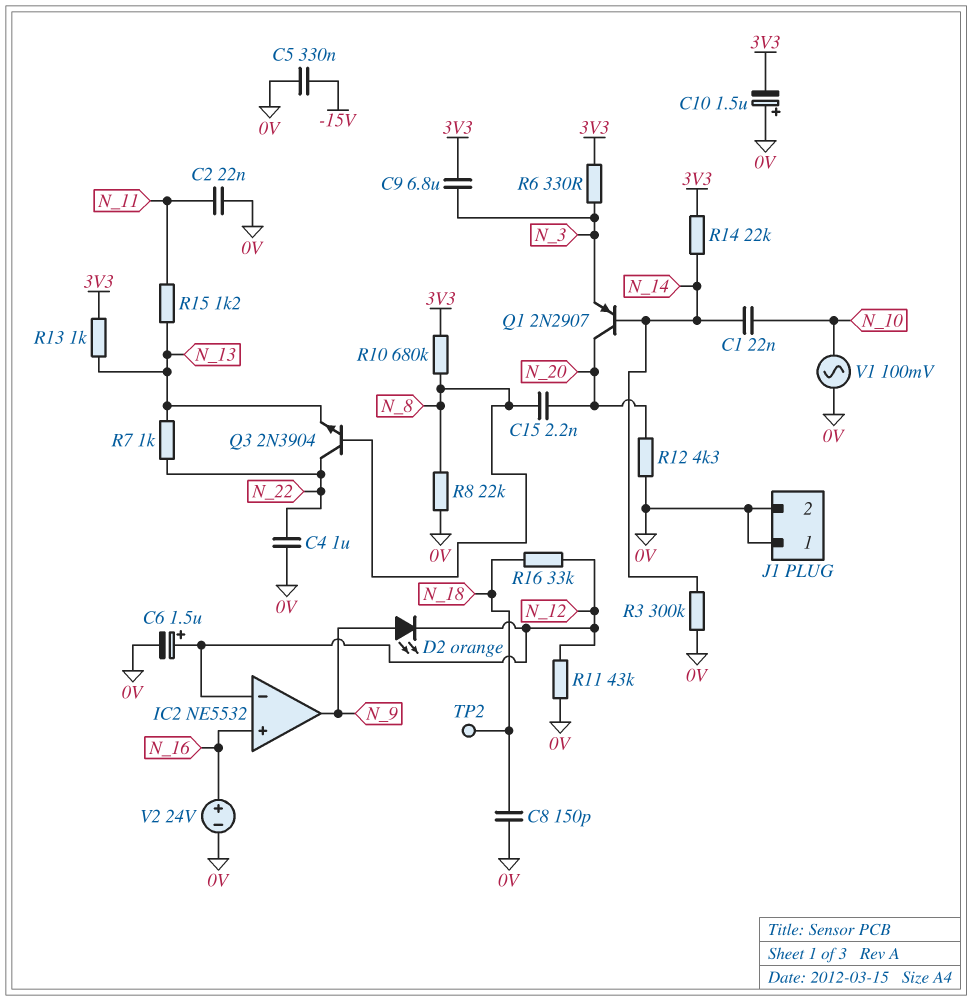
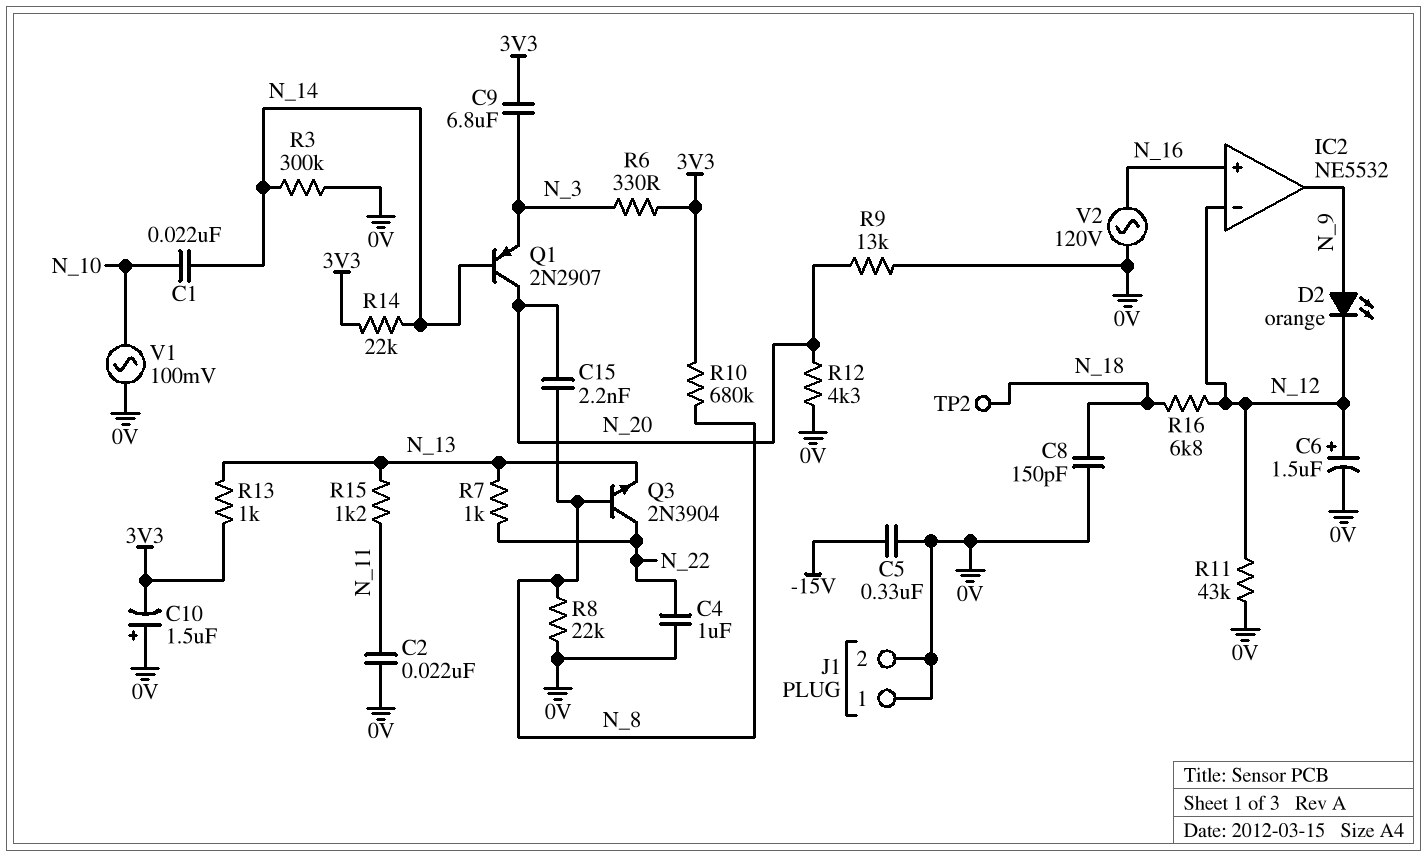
R9: none -> 13k (0V, N_20)
R16: 33k (N_12, N_18) -> 6.8k (N_12, N_18)
V2: 24V (plus N_16, minus 0V) -> AC 120V (0V, N_16)

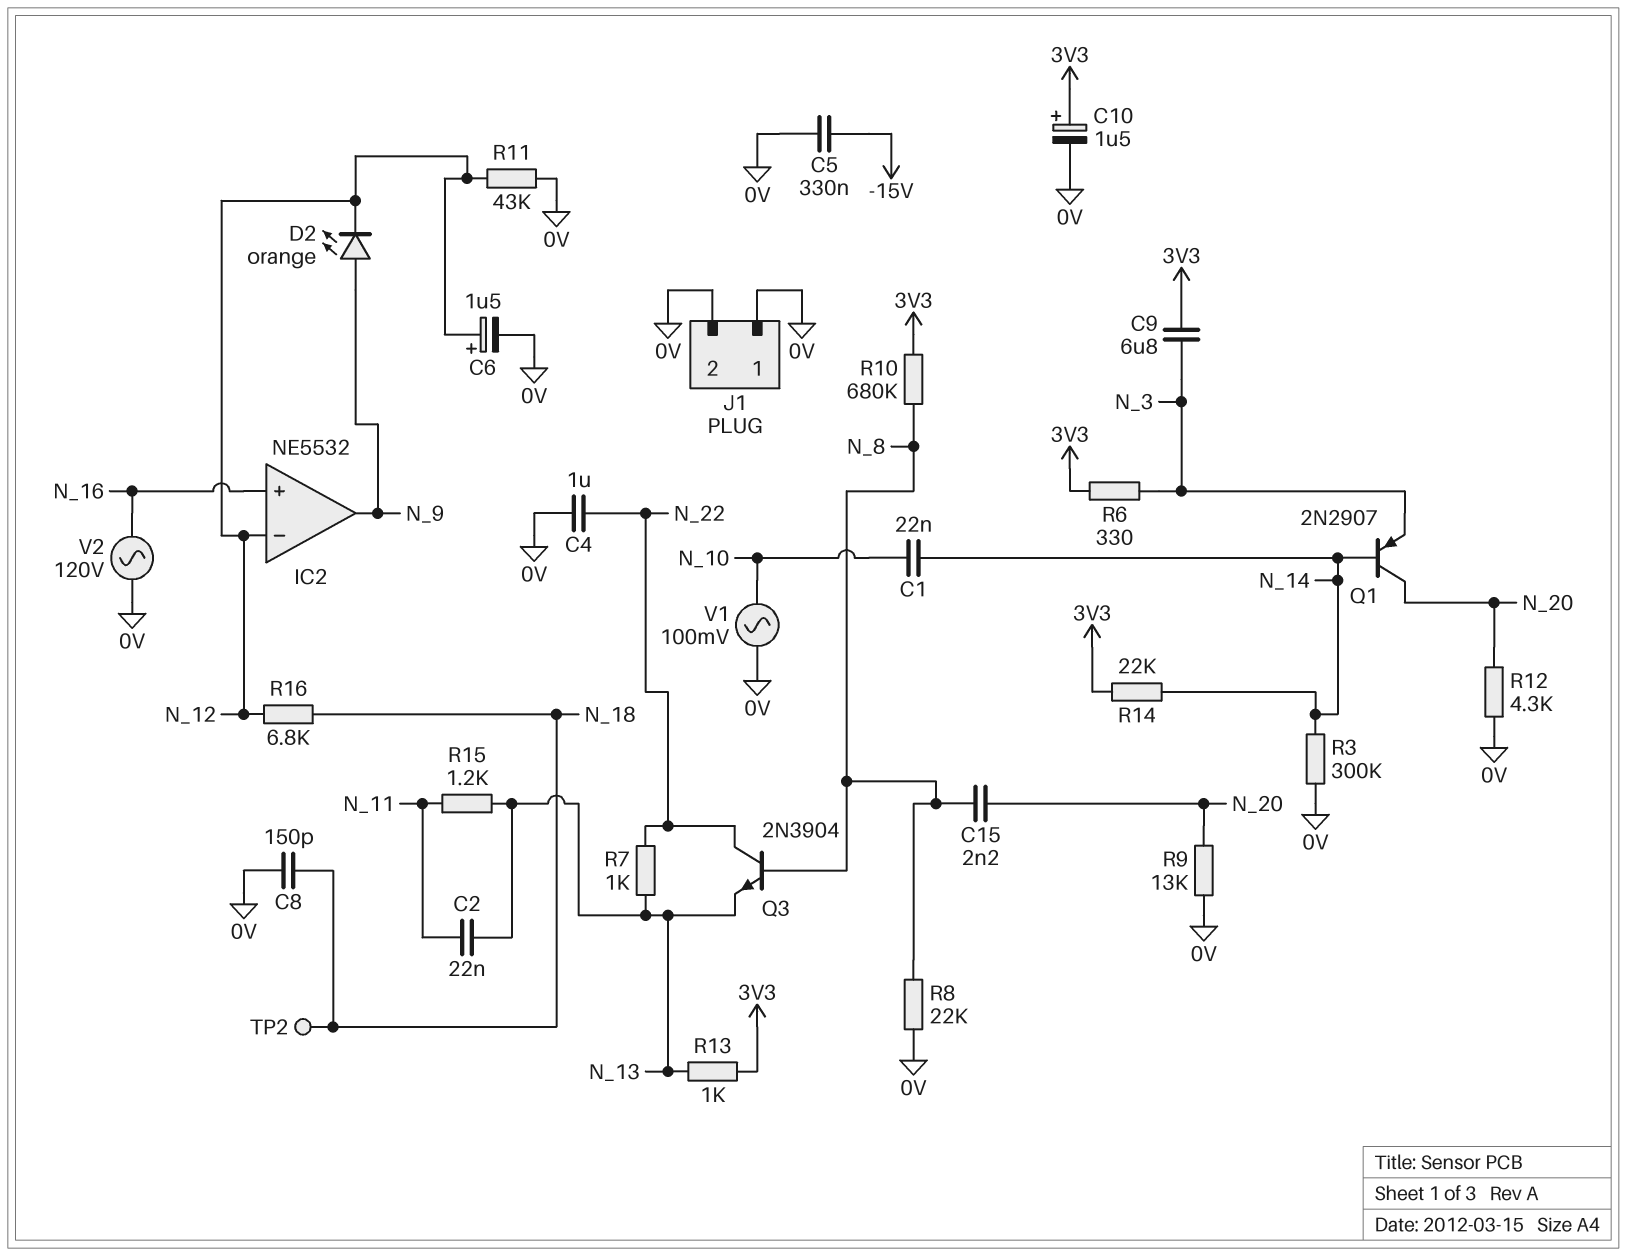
C2: 22nF (0V, N_11) -> 22nF (N_11, N_13)
C10: 1.5uF (plus 0V, minus 3V3) -> 1.5uF (plus 3V3, minus 0V)

